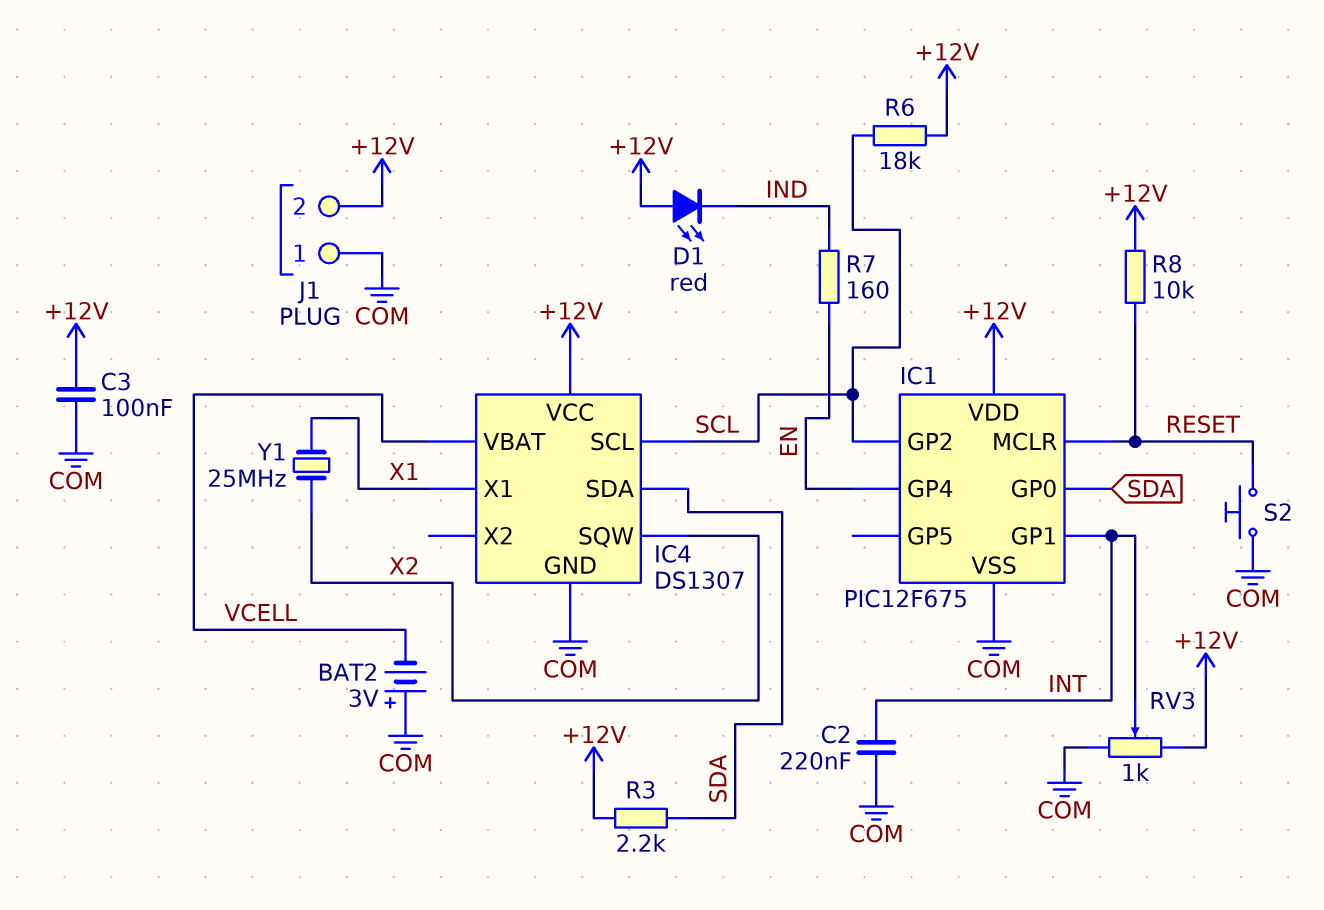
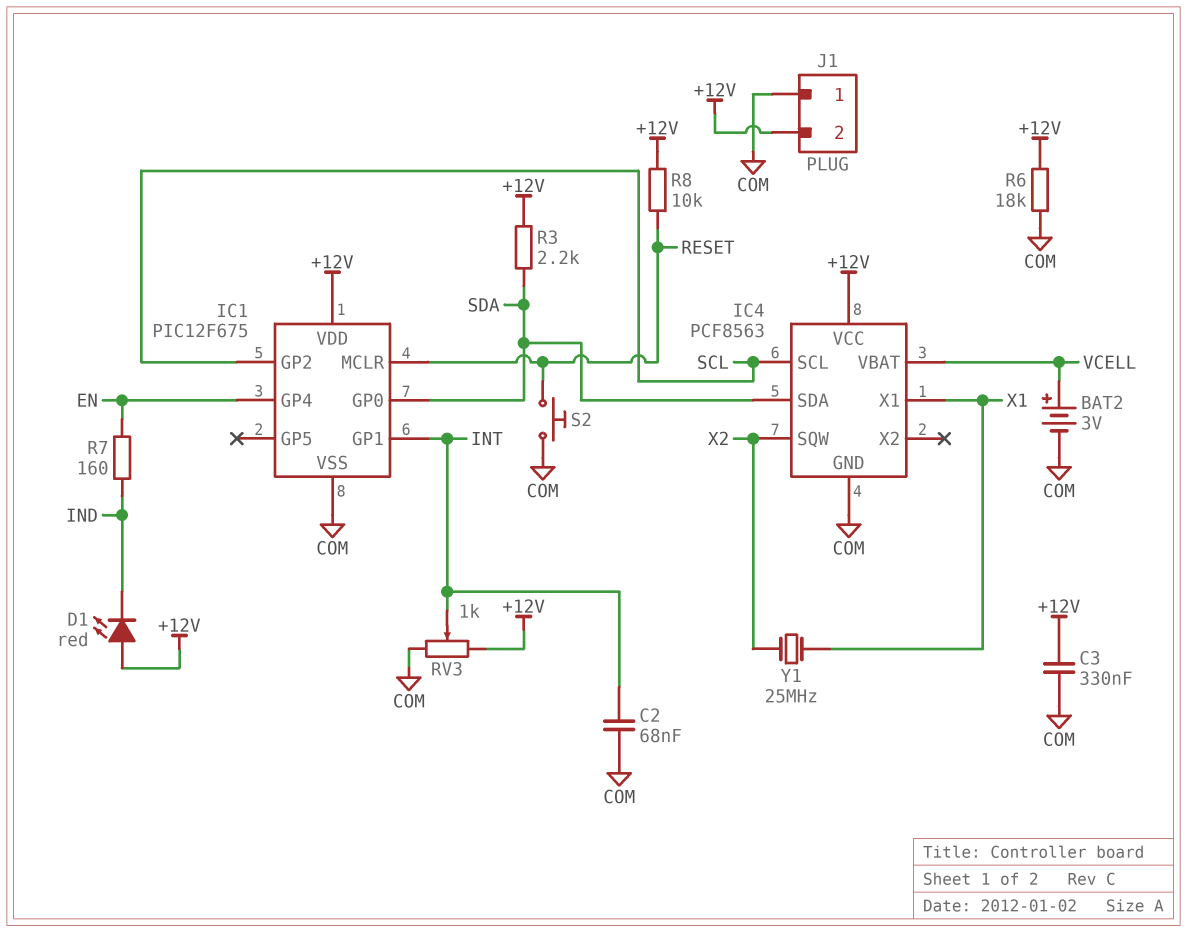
BAT2: 3V (plus COM, minus VCELL) -> 3V (plus VCELL, minus COM)
C2: 220nF (COM, INT) -> 68nF (COM, INT)
C3: 100nF (+12V, COM) -> 330nF (+12V, COM)
IC4: DS1307 -> PCF8563
R6: 18k (+12V, SCL) -> 18k (+12V, COM)

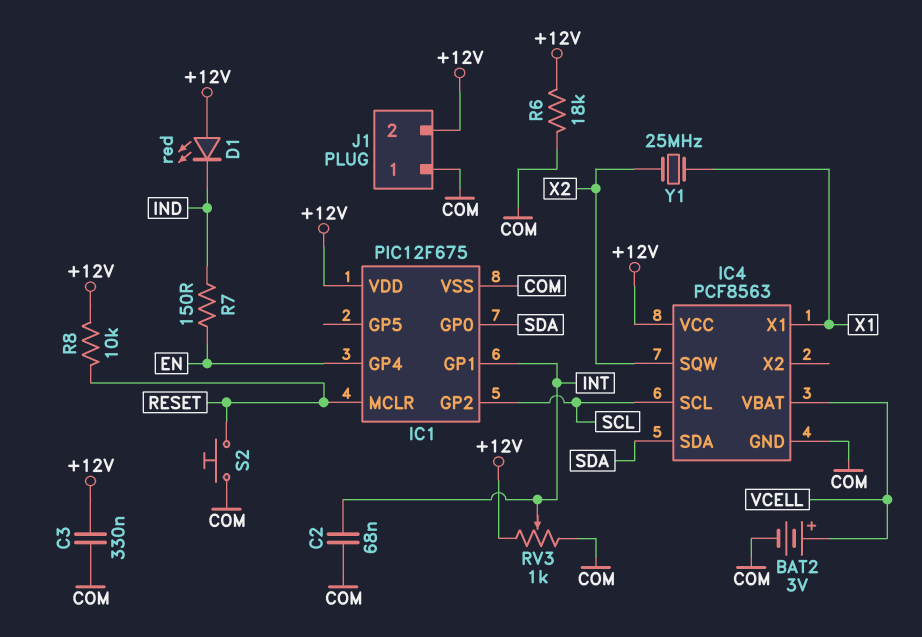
R3: 2.2k (+12V, SDA) -> none
R7: 160 (EN, IND) -> 150 (EN, IND)

